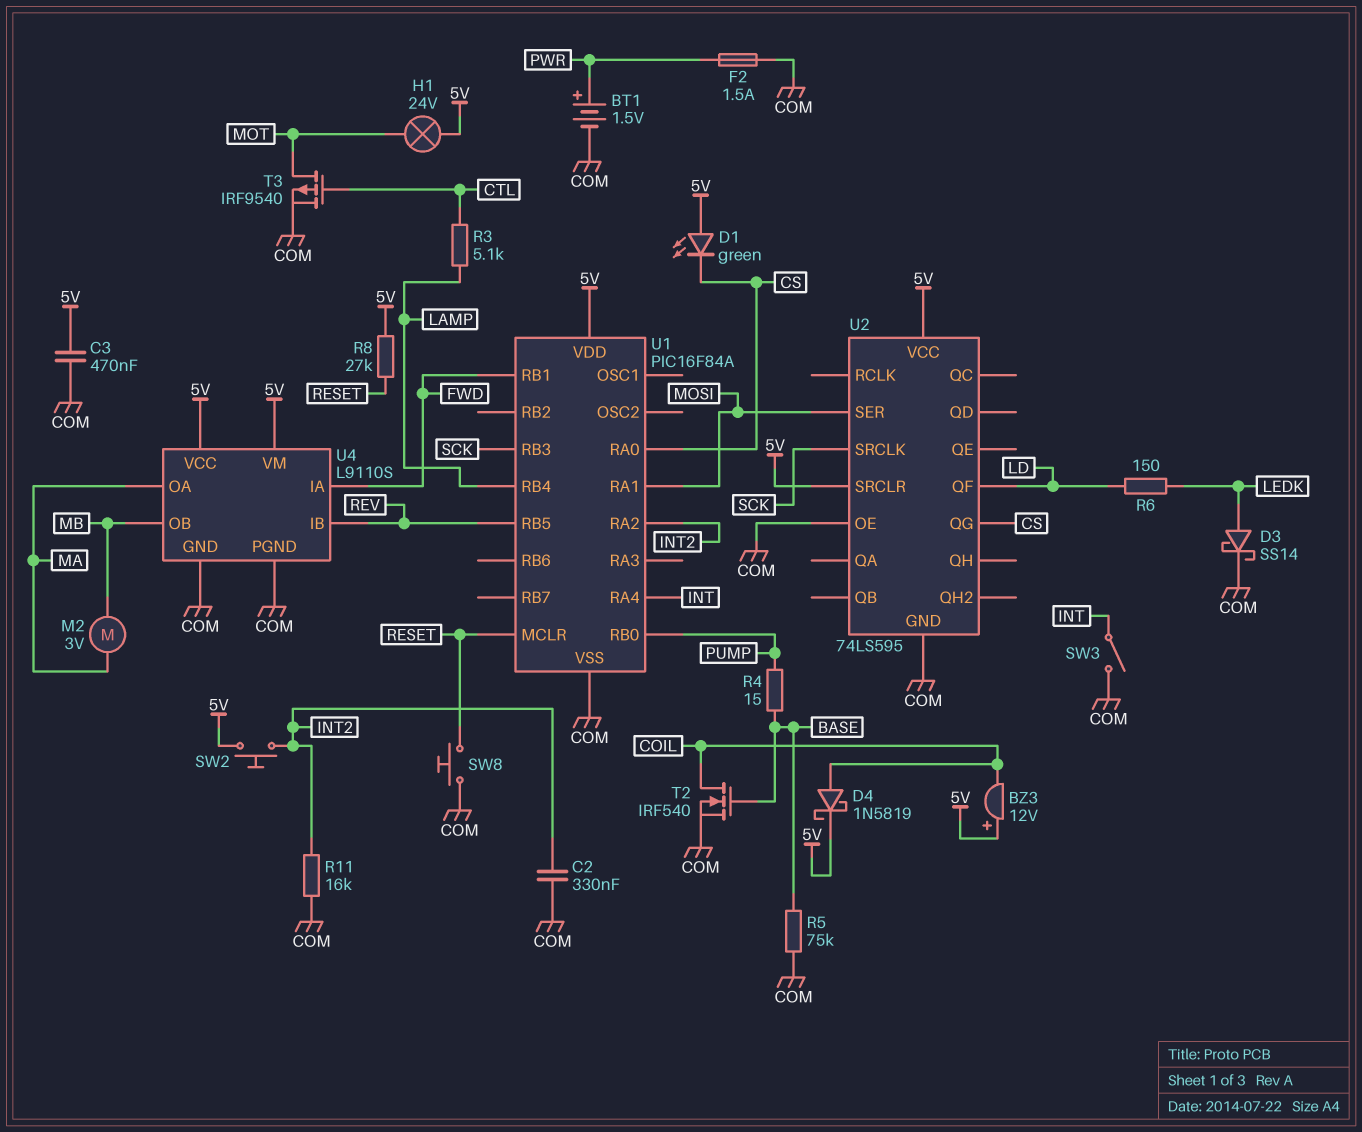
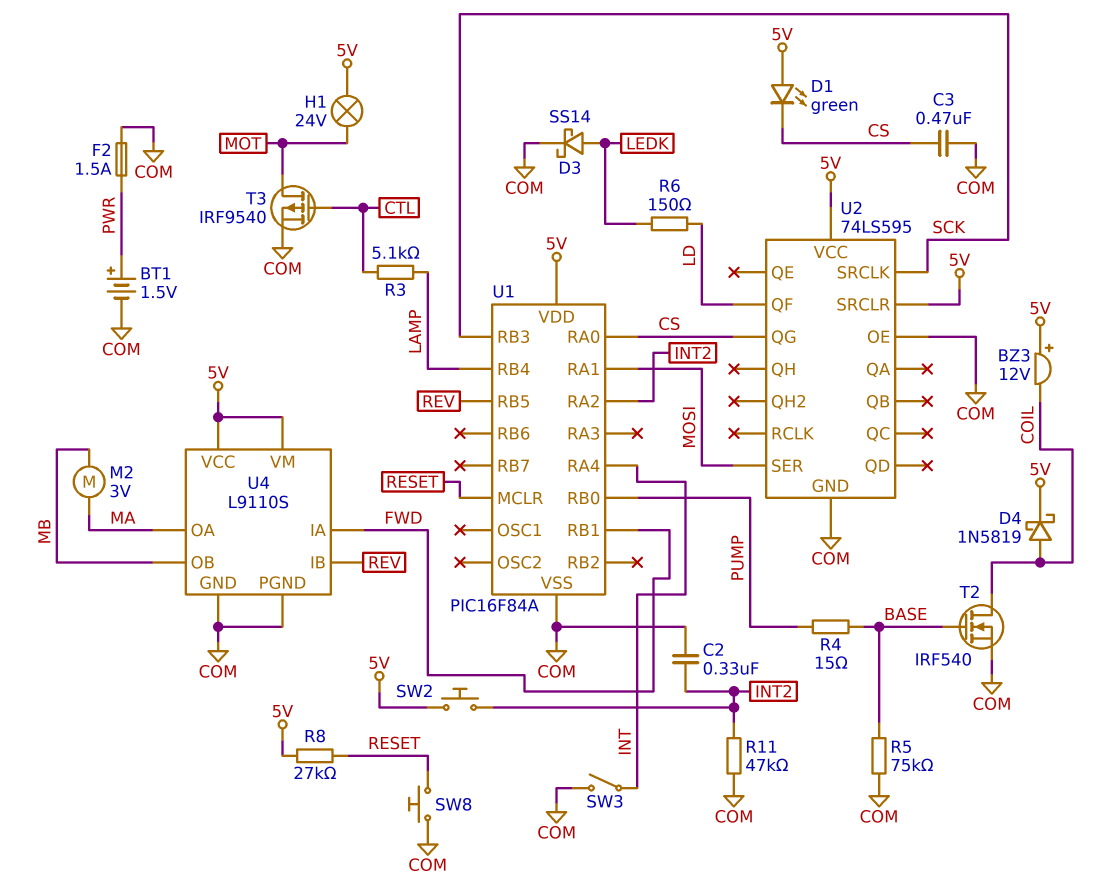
C3: 470nF (5V, COM) -> 470nF (COM, CS)
R11: 16k (COM, INT2) -> 47k (COM, INT2)

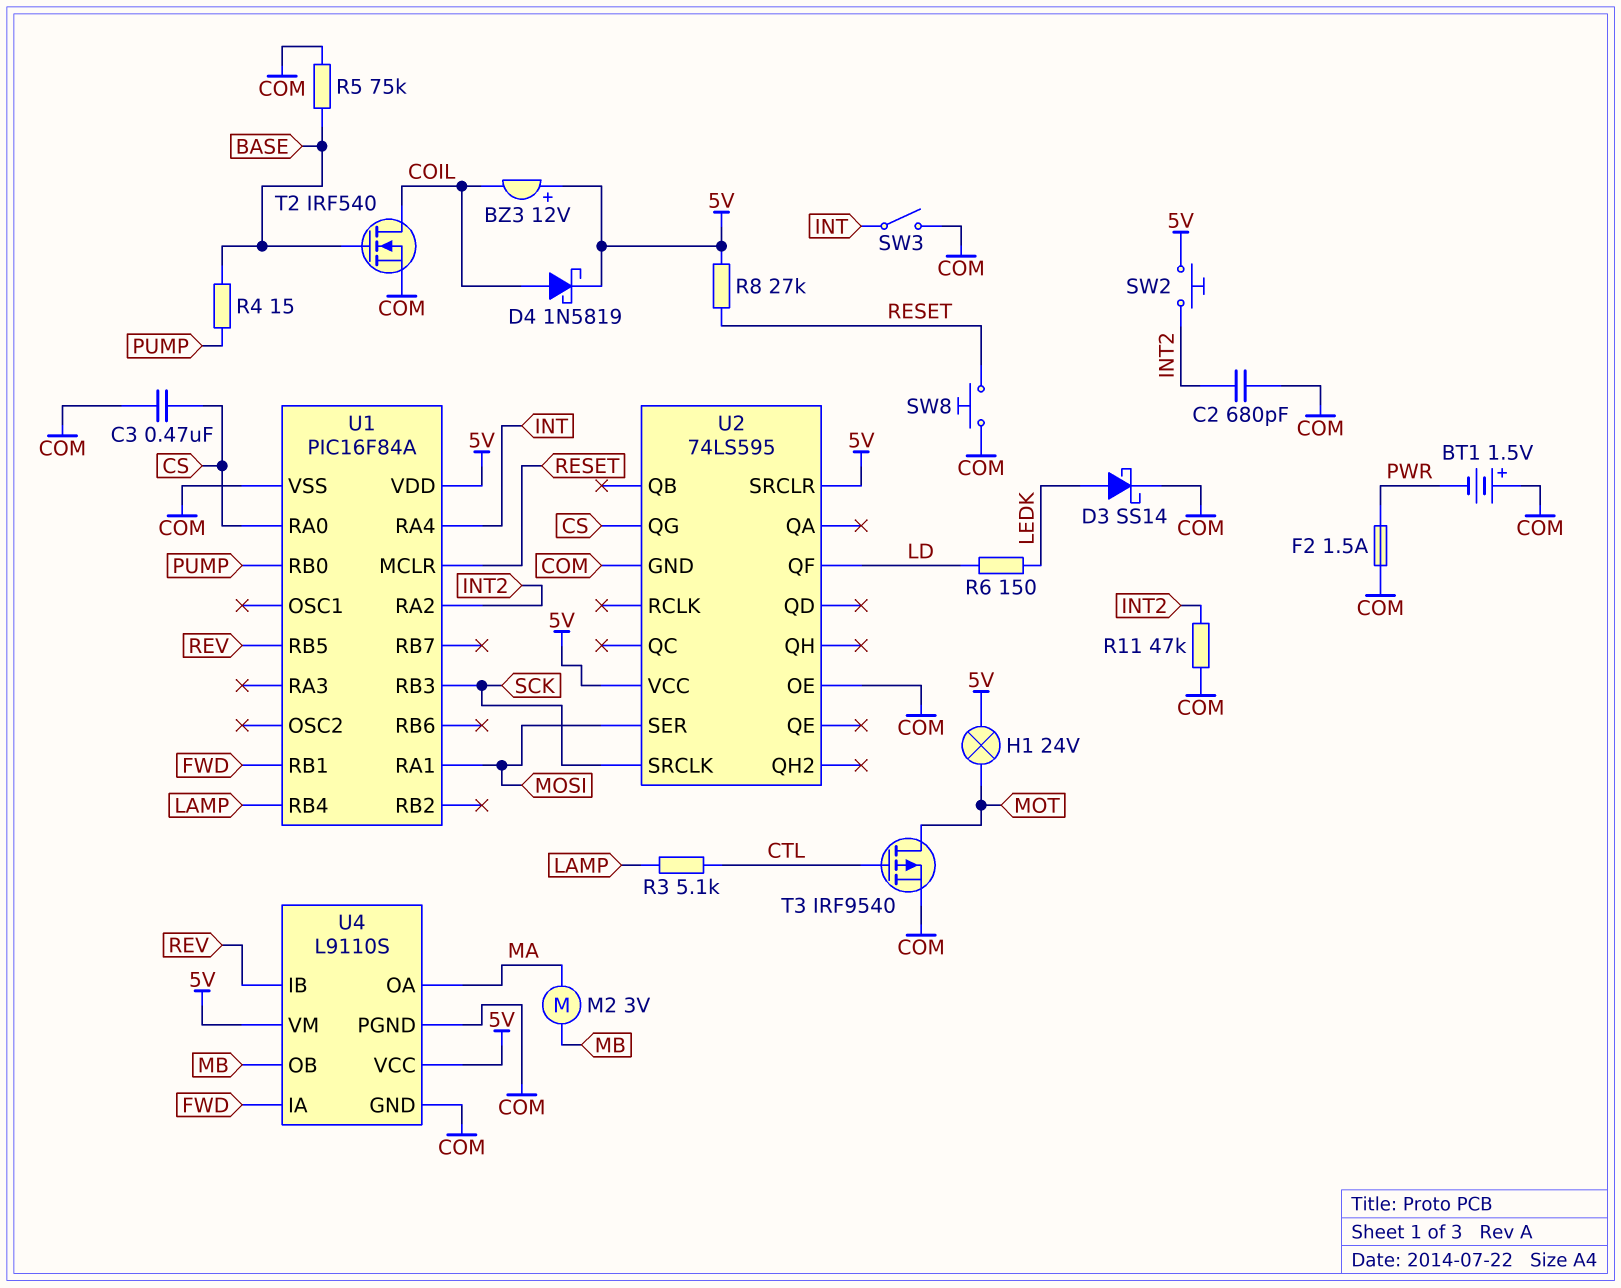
BT1: 1.5V (plus PWR, minus COM) -> 1.5V (plus COM, minus PWR)
C2: 330nF (COM, INT2) -> 680pF (COM, INT2)
D1: LED green (A 5V, K CS) -> none

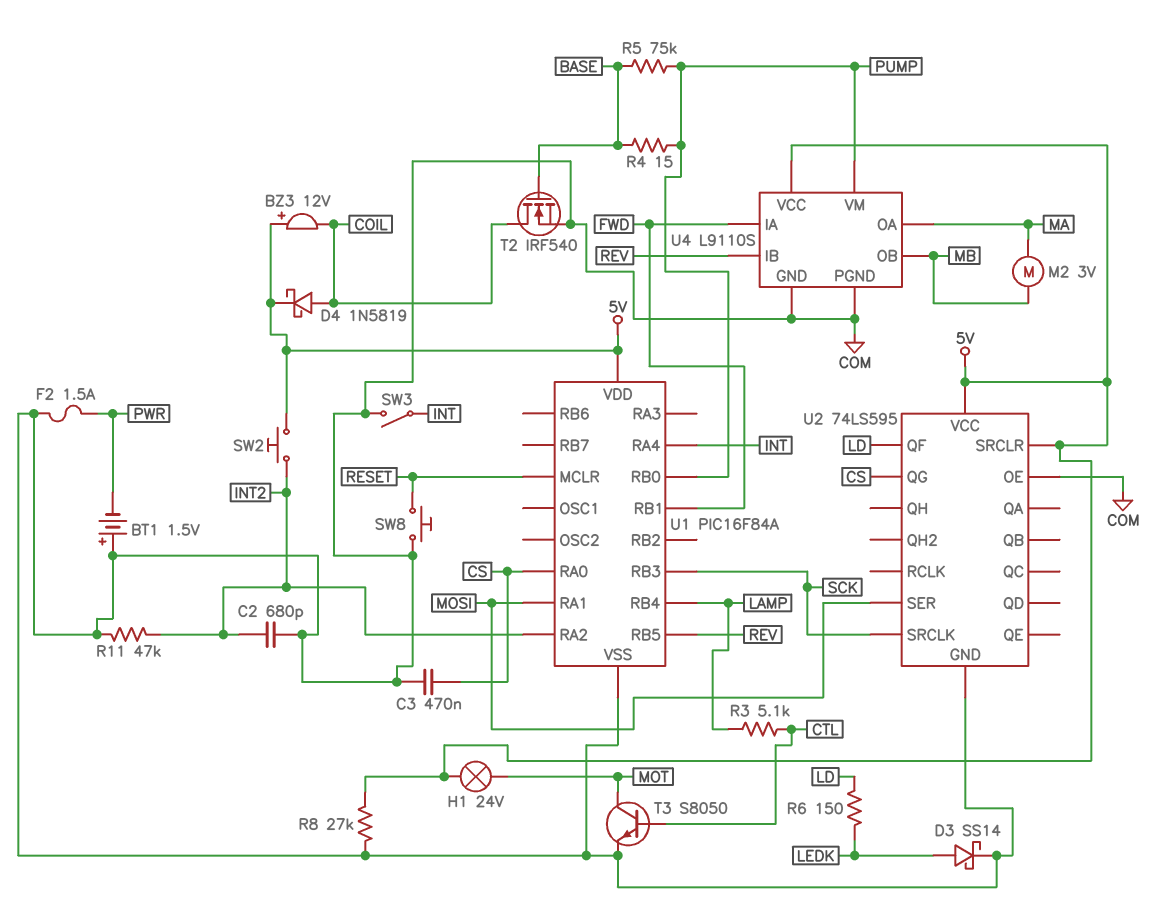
R5: 75k (BASE, COM) -> 75k (BASE, PUMP)
R8: 27k (5V, RESET) -> 27k (5V, COM)
T3: PMOS IRF9540 (G CTL, D MOT, S COM) -> NPN S8050 (B CTL, C MOT, E COM)
U4 pin VM: 5V -> PUMP

